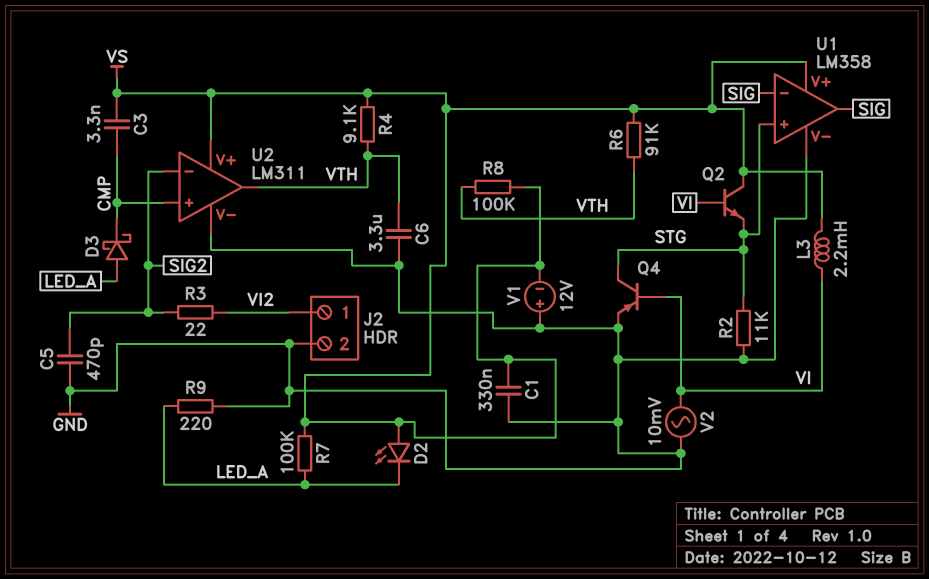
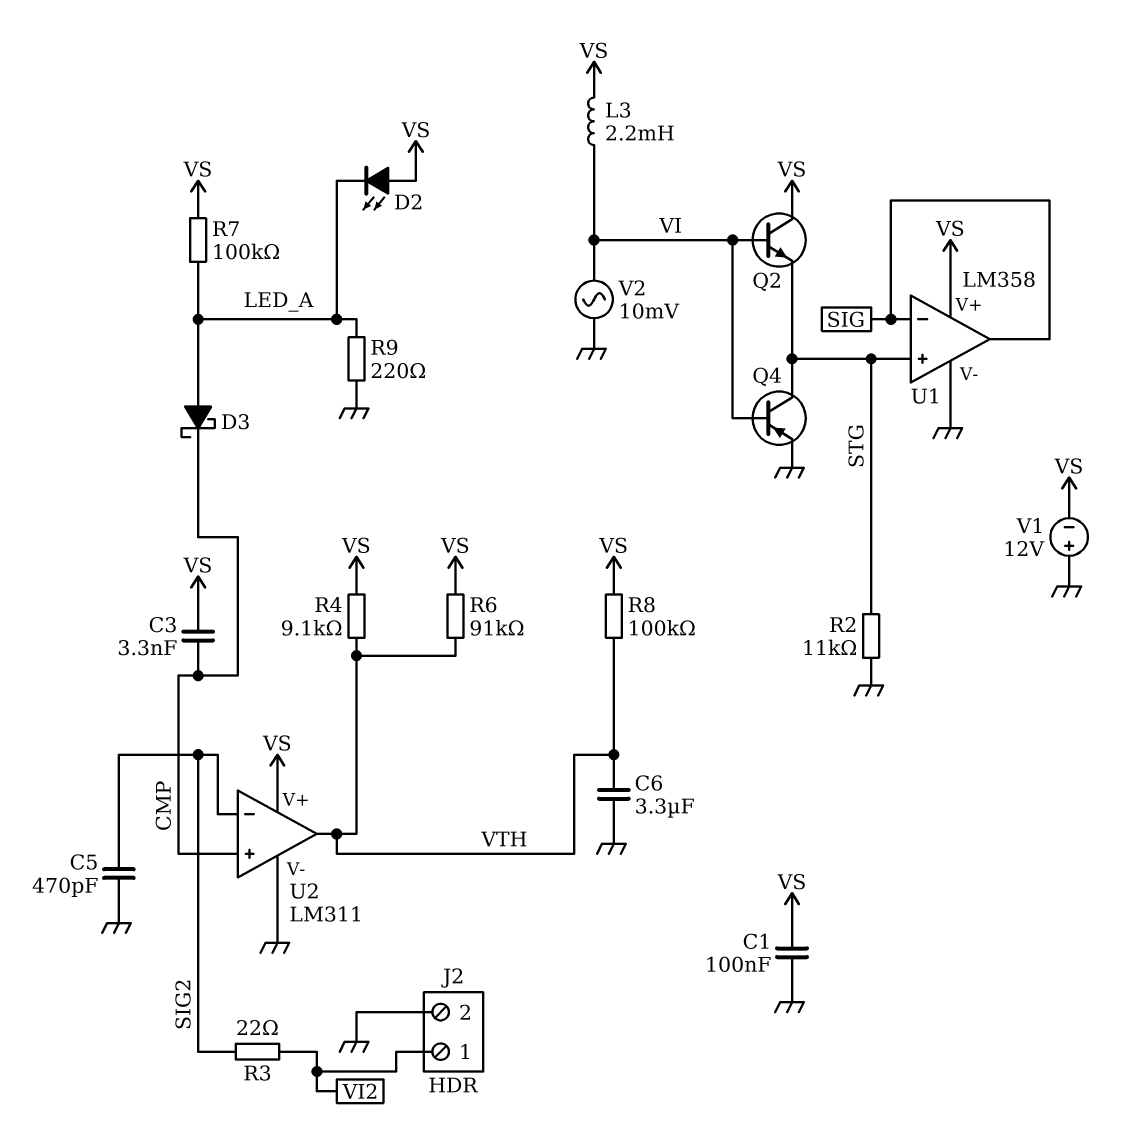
C1: 330nF (GND, VS) -> 100nF (GND, VS)

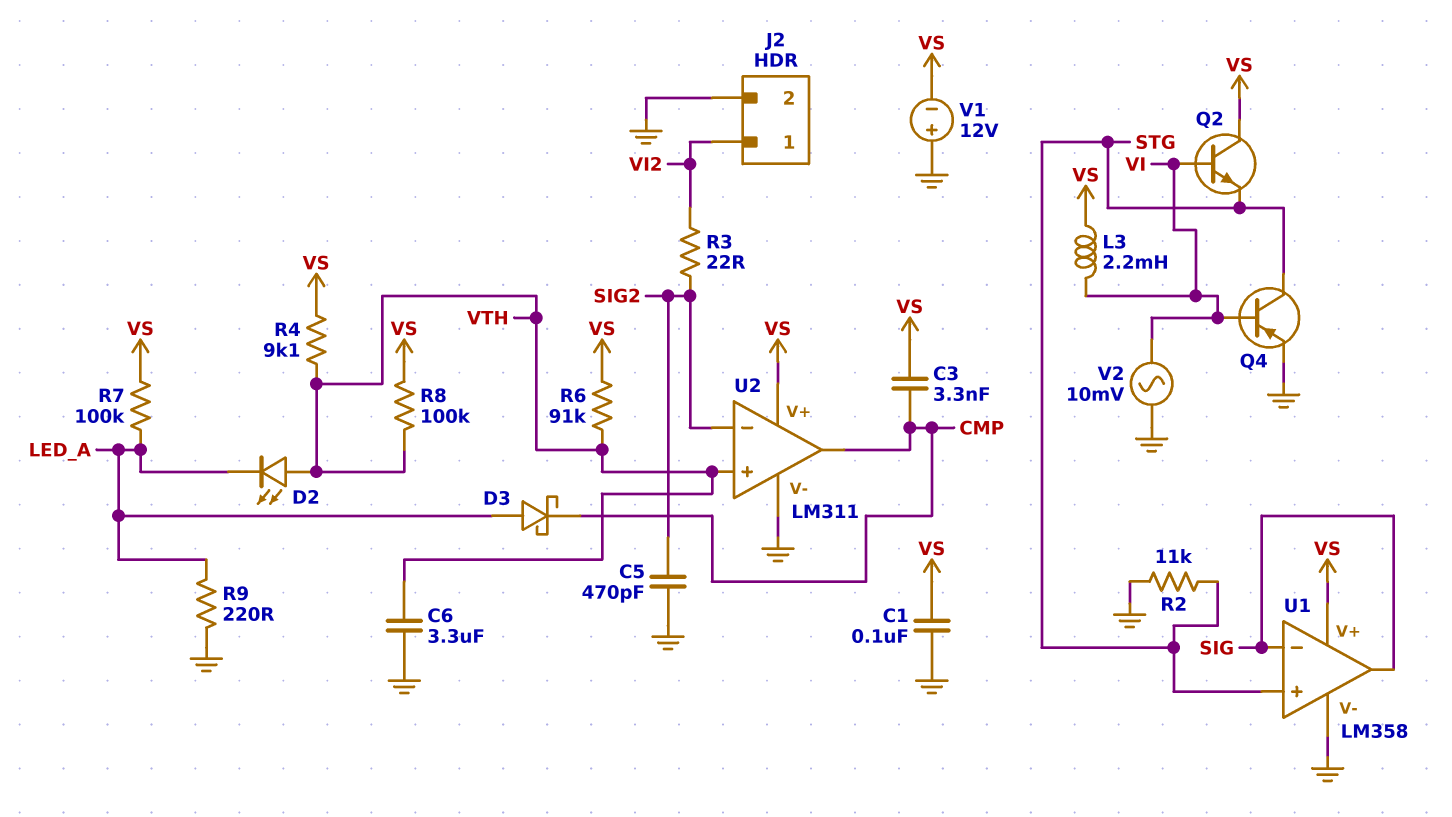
D2: LED (A VS, K LED_A) -> LED (A VTH, K LED_A)
U2 pin in+: CMP -> VTH
U2 pin out: VTH -> CMP

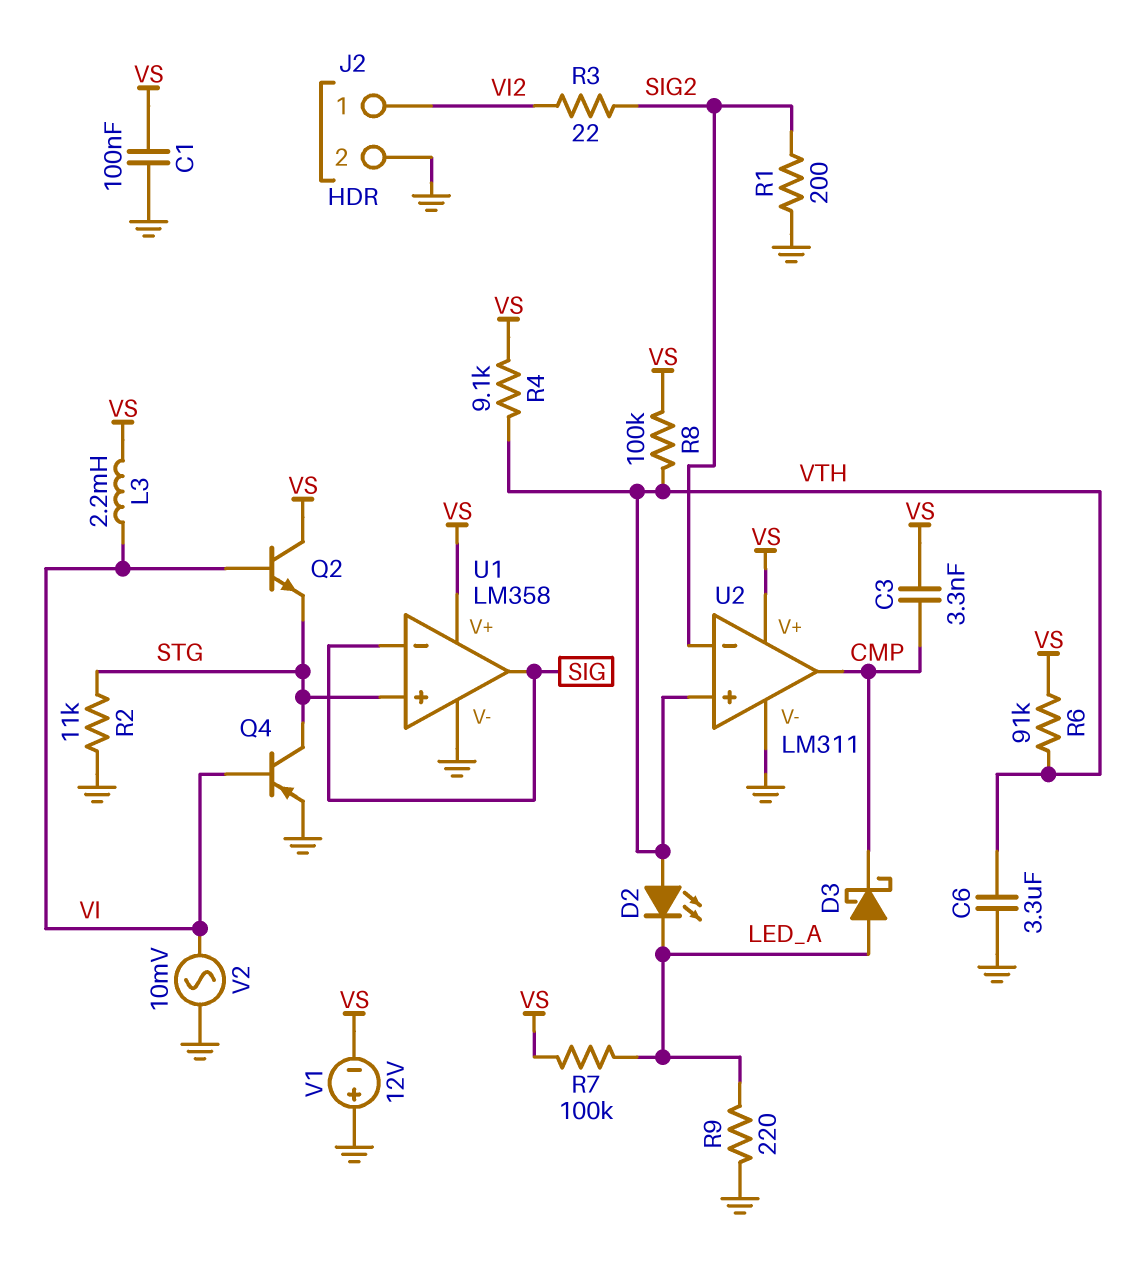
C5: 470pF (GND, SIG2) -> none
R1: none -> 200 (GND, SIG2)

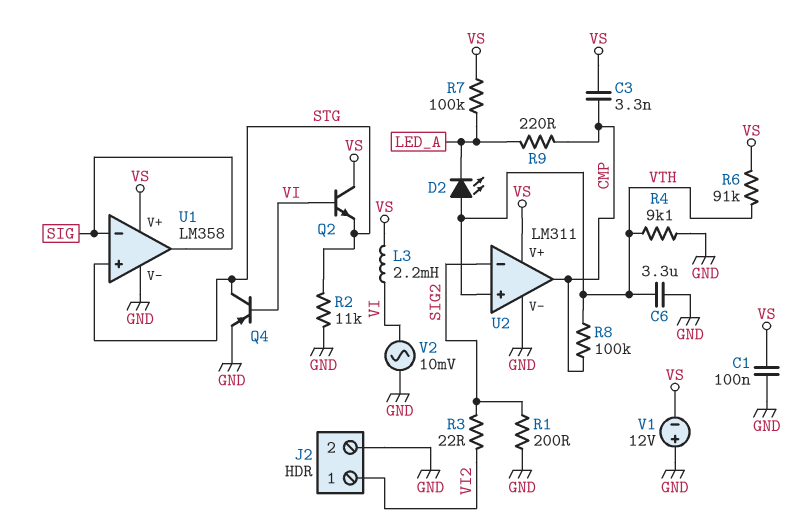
D3: schottky (A LED_A, K CMP) -> none
R4: 9.1k (VS, VTH) -> 9.1k (GND, VTH)
R8: 100k (VS, VTH) -> 100k (CMP, VTH)
R9: 220 (GND, LED_A) -> 220 (CMP, LED_A)

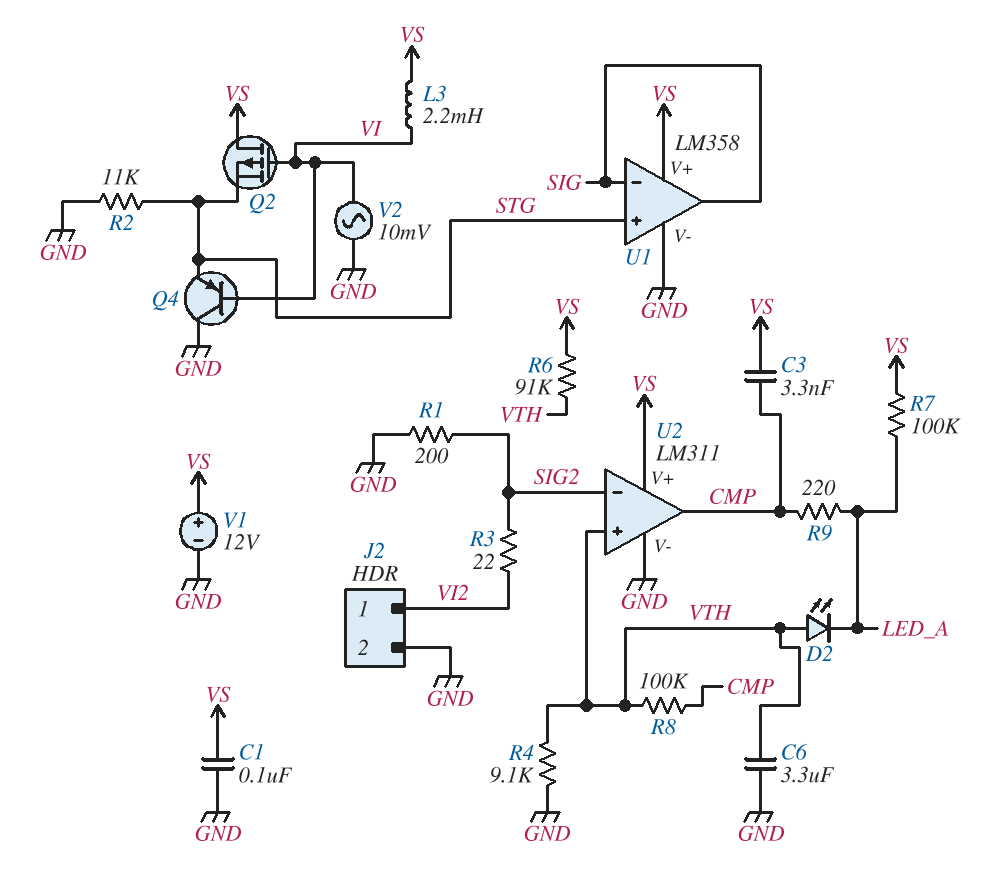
Q2: NPN (B VI, C VS, E STG) -> PMOS (G VI, D VS, S STG)
Q4: PNP (B VI, C STG, E GND) -> PNP (B VI, C GND, E STG)
V1: 12V (plus GND, minus VS) -> 12V (plus VS, minus GND)

